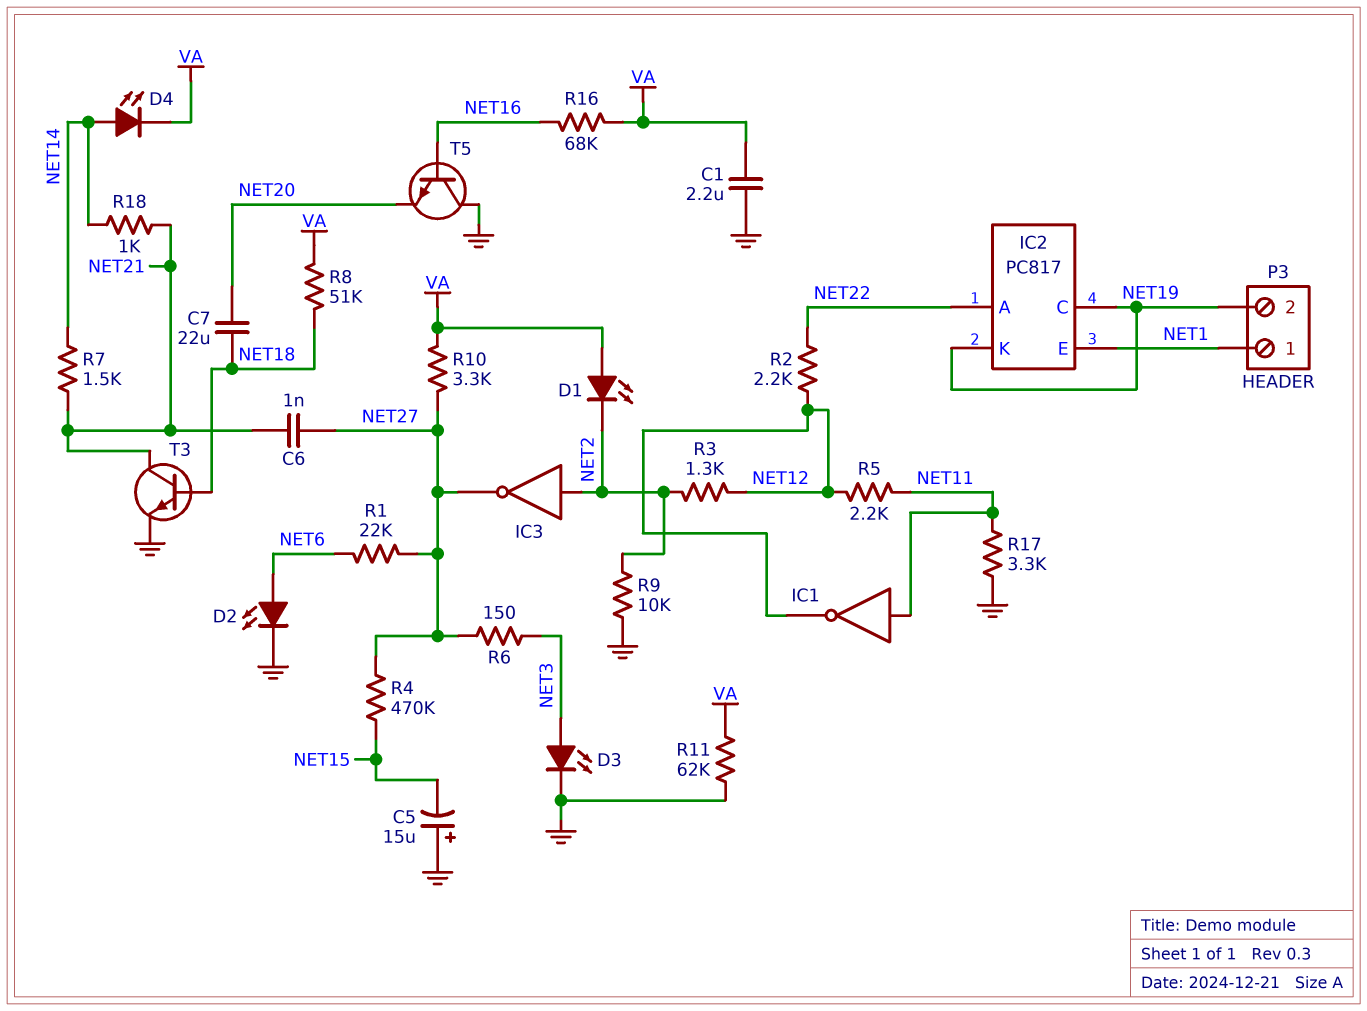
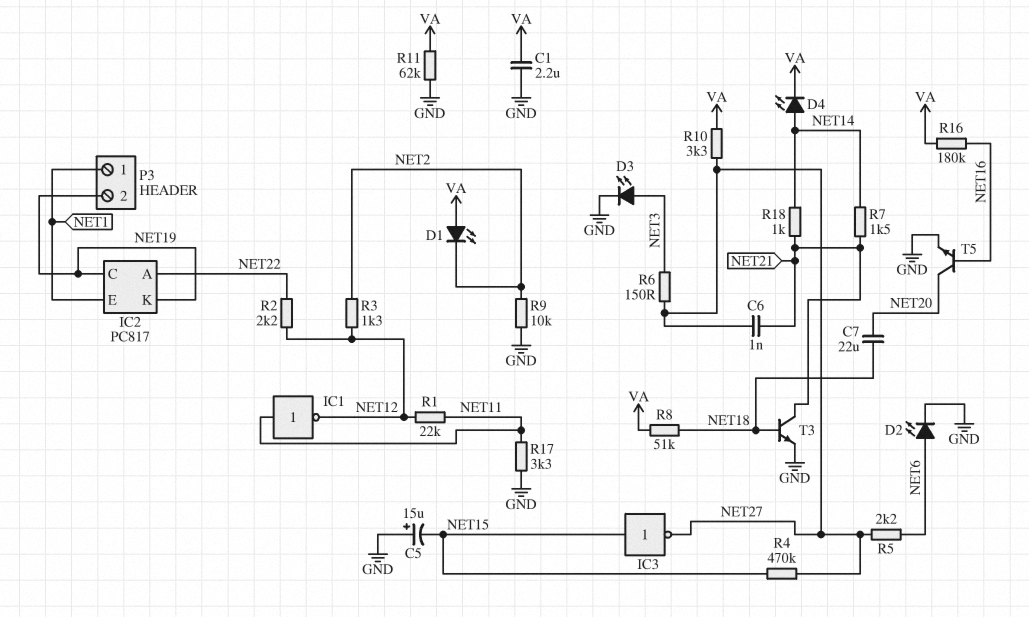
IC3: NOT (in NET2, out NET27) -> NOT (in NET15, out NET27)
R1: 22k (NET6, NET27) -> 22k (NET11, NET12)
R5: 2.2k (NET11, NET12) -> 2.2k (NET6, NET27)
R16: 68k (NET16, VA) -> 180k (NET16, VA)
T5: NPN (B NET16, C GND, E NET20) -> NPN (B NET16, C NET20, E GND)

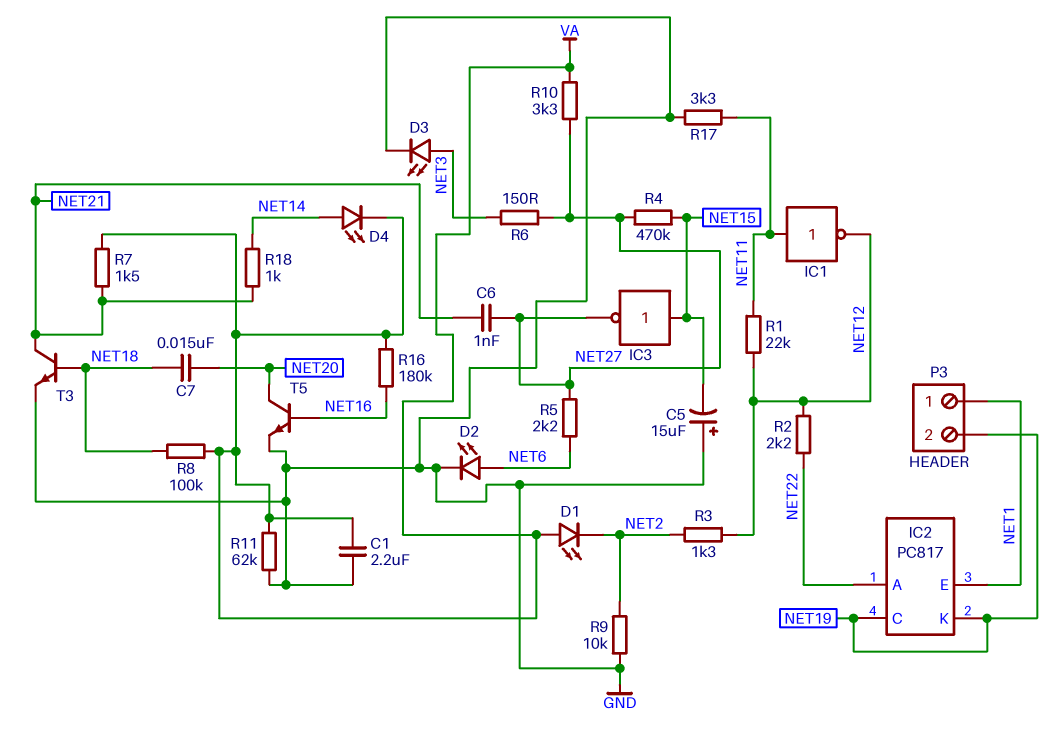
C7: 22uF (NET18, NET20) -> 15nF (NET18, NET20)
R7: 1.5k (NET14, NET21) -> 1.5k (NET21, VA)
R8: 51k (NET18, VA) -> 100k (NET18, VA)

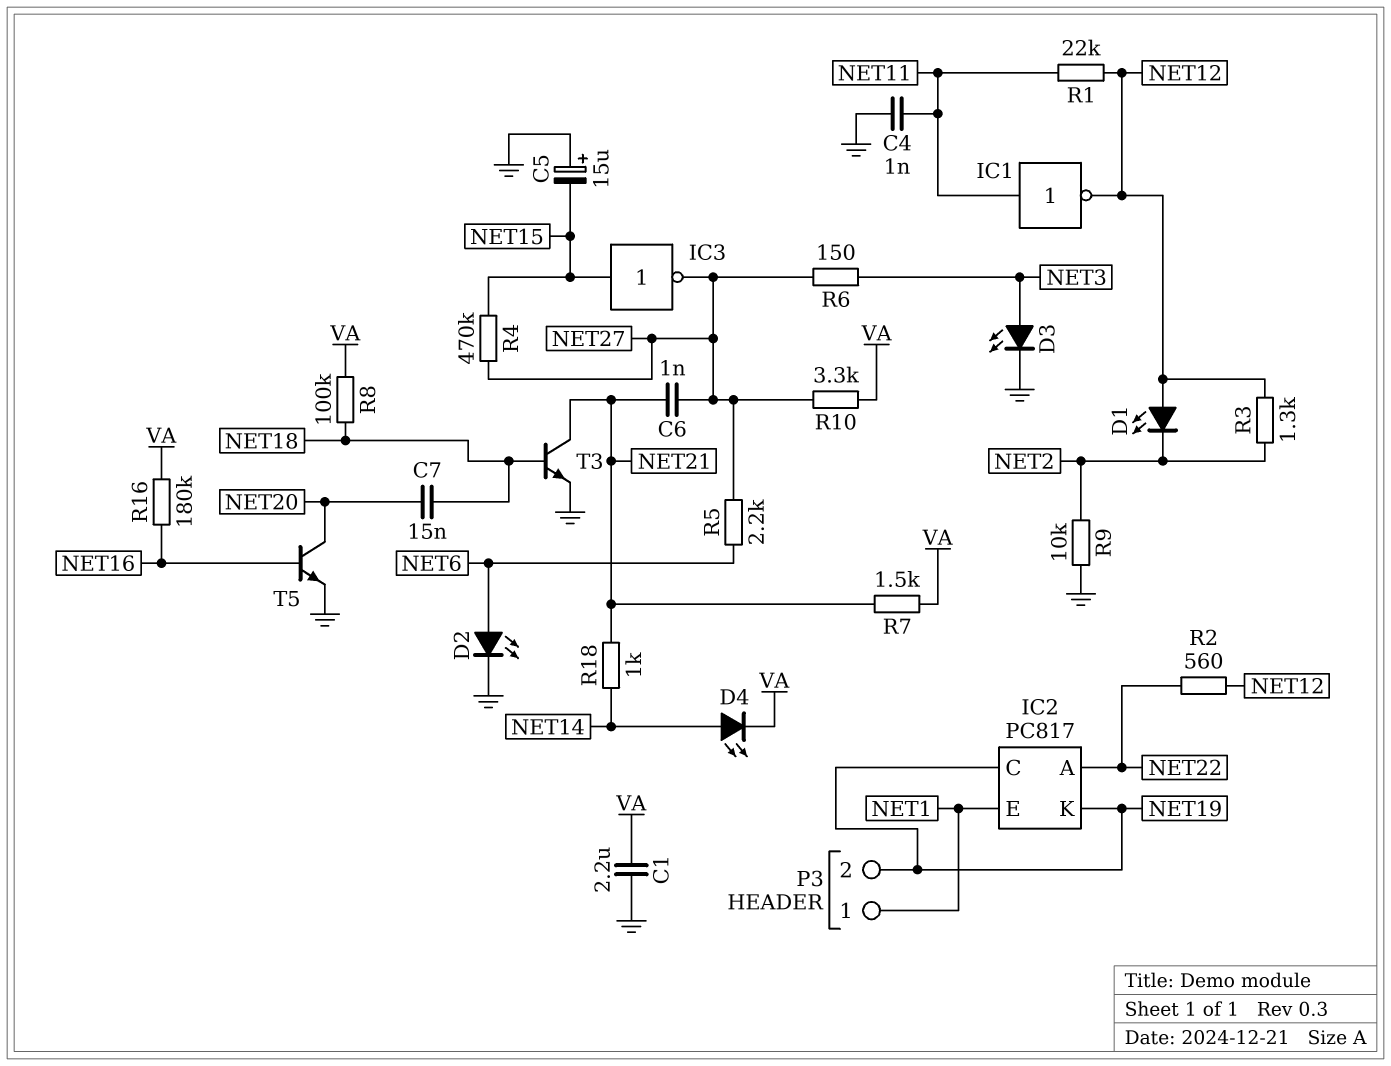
C4: none -> 1nF (GND, NET11)
D1: LED (A VA, K NET2) -> LED (A NET12, K NET2)
R2: 2.2k (NET12, NET22) -> 560 (NET12, NET22)
R11: 62k (GND, VA) -> none
R17: 3.3k (GND, NET11) -> none

